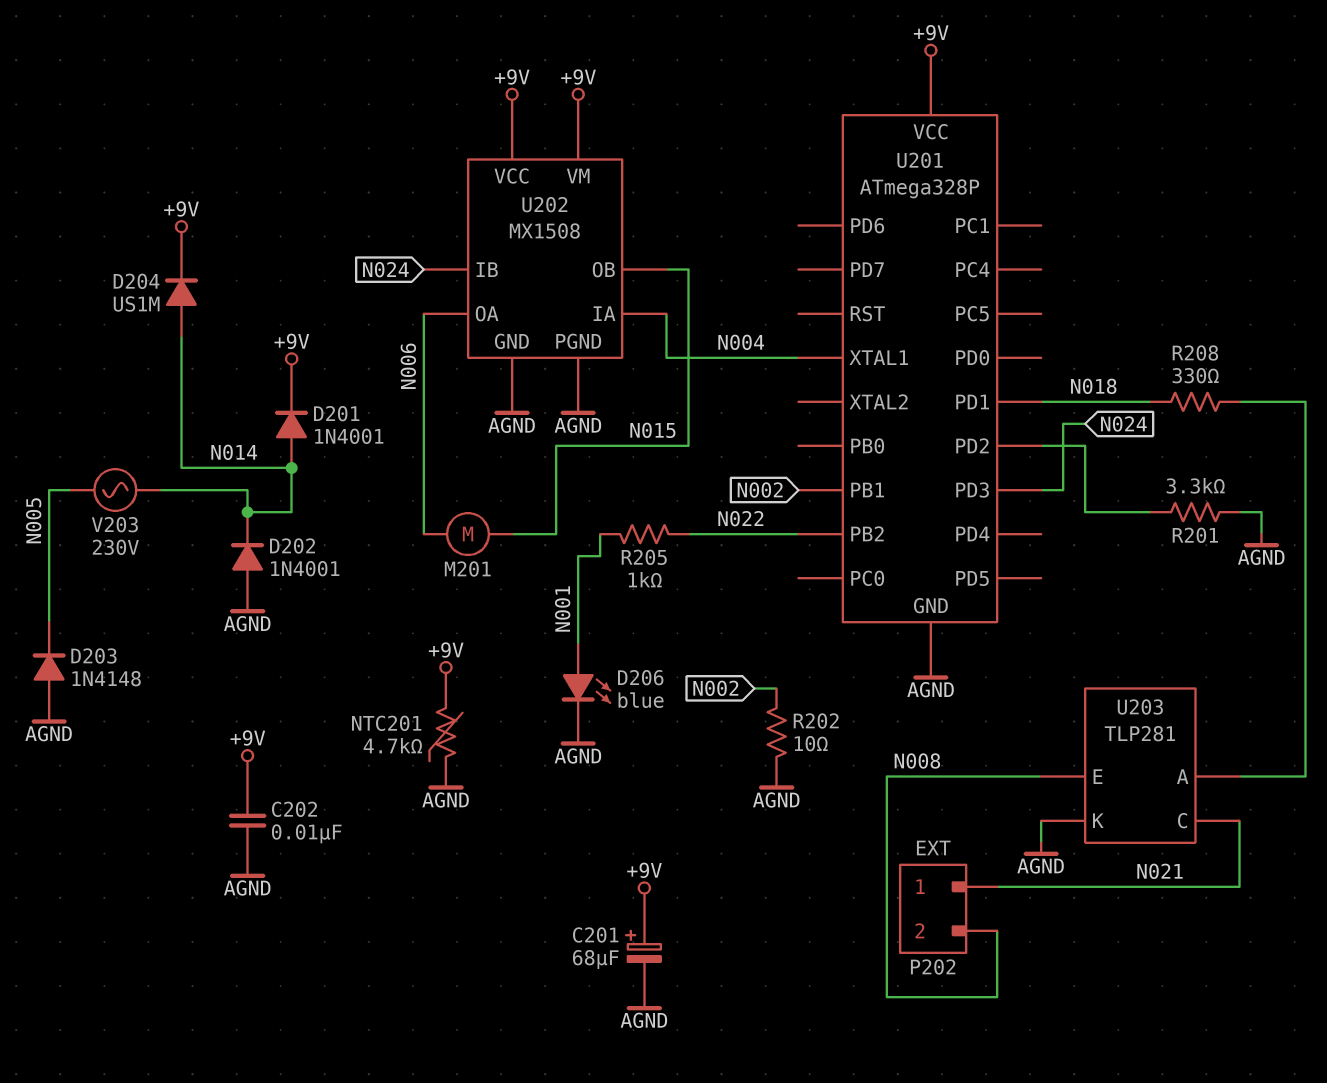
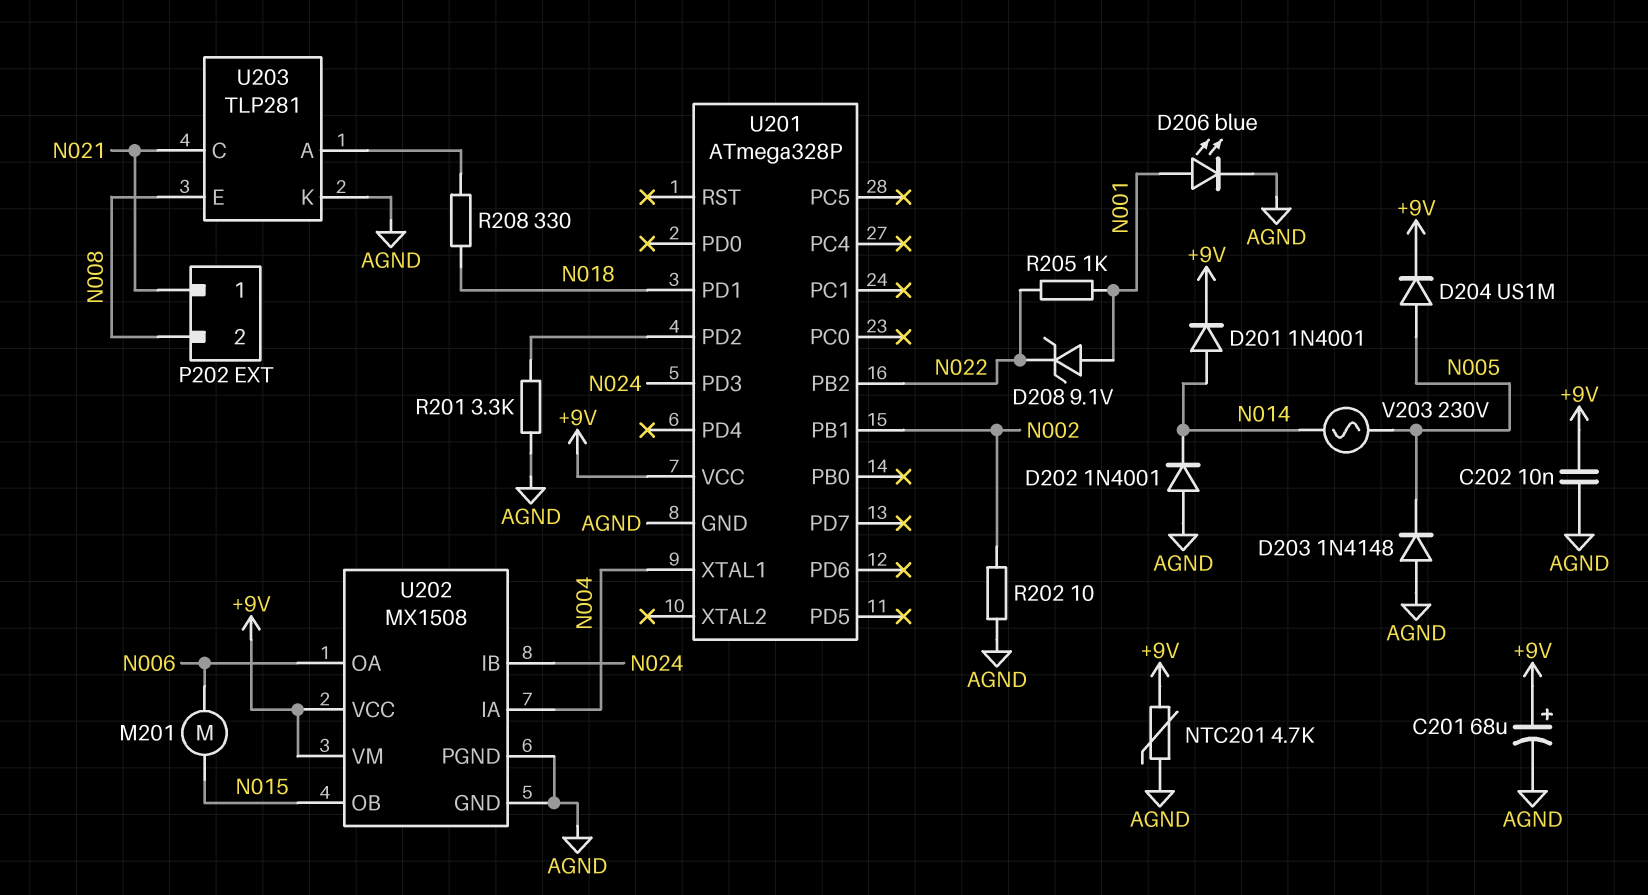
D204: diode US1M (A N014, K +9V) -> diode US1M (A N005, K +9V)
D208: none -> zener 9.1V (A N001, K N022)

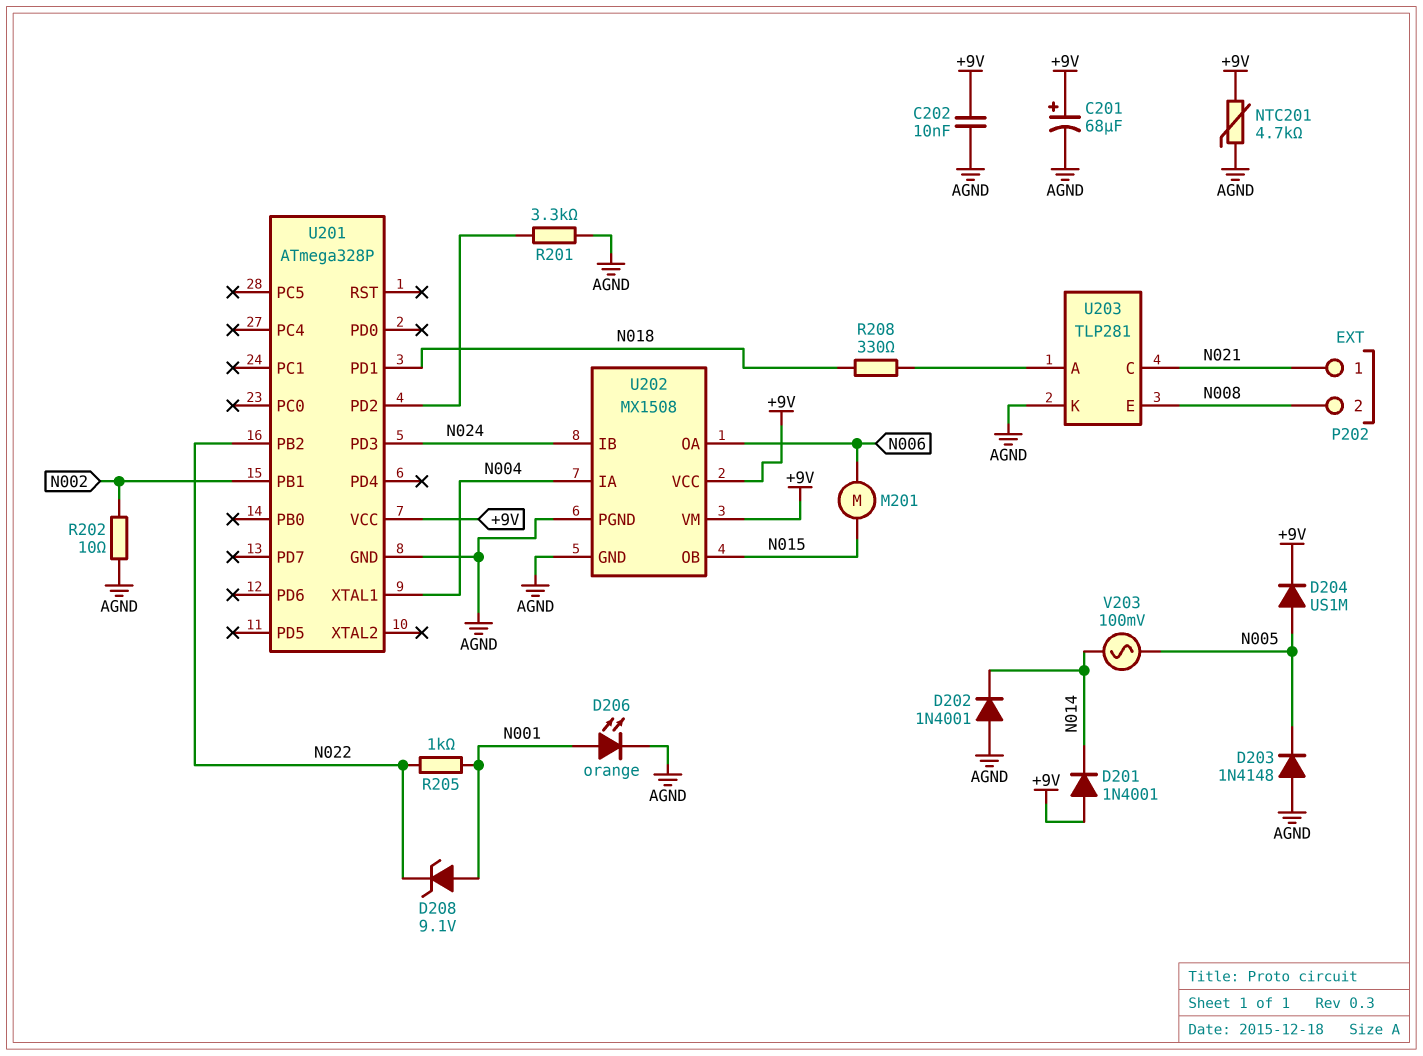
D201: diode 1N4001 (A N014, K +9V) -> diode 1N4001 (A +9V, K N014)
D206: LED blue (A N001, K AGND) -> LED orange (A N001, K AGND)
V203: AC 230V (N005, N014) -> AC 100mV (N005, N014)

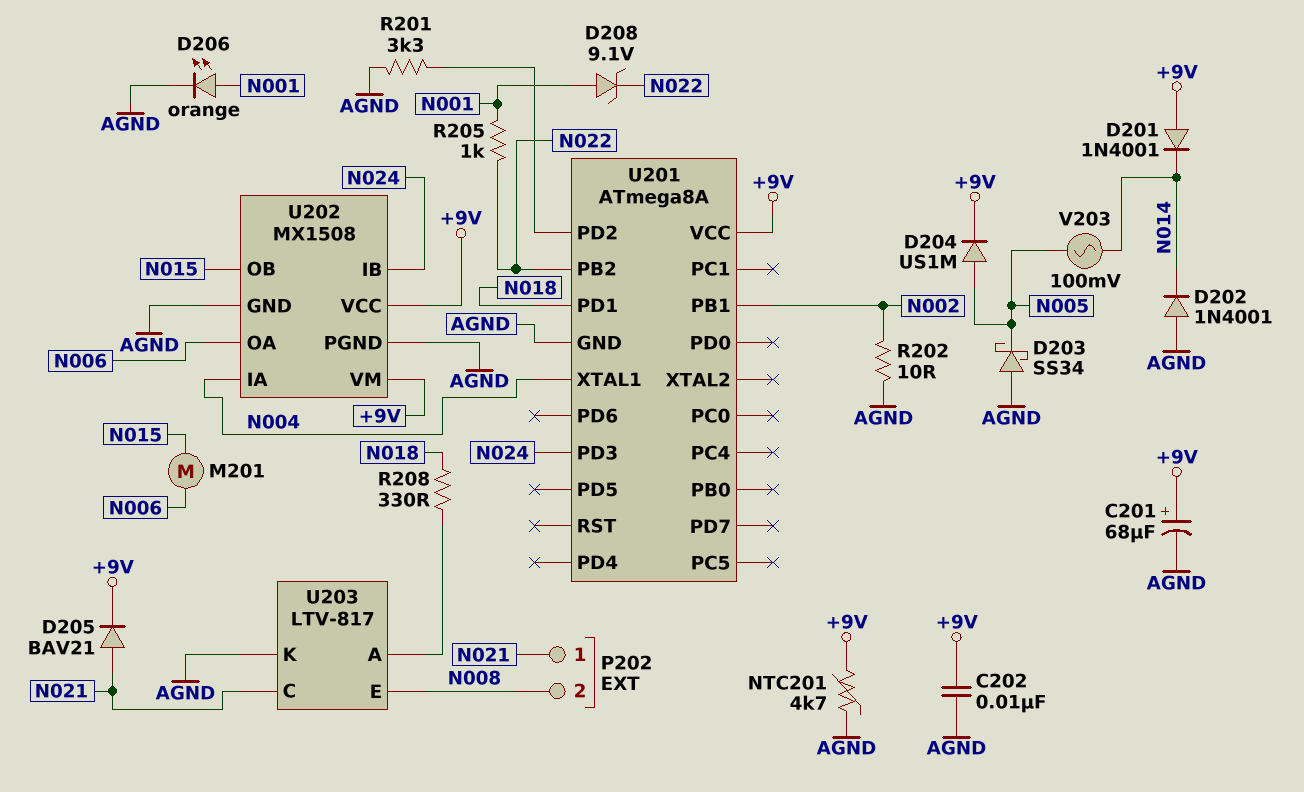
D203: diode 1N4148 (A AGND, K N005) -> schottky SS34 (A AGND, K N005)
D205: none -> diode BAV21 (A N021, K +9V)
U201: ATmega328P -> ATmega8A
U203: TLP281 -> LTV-817

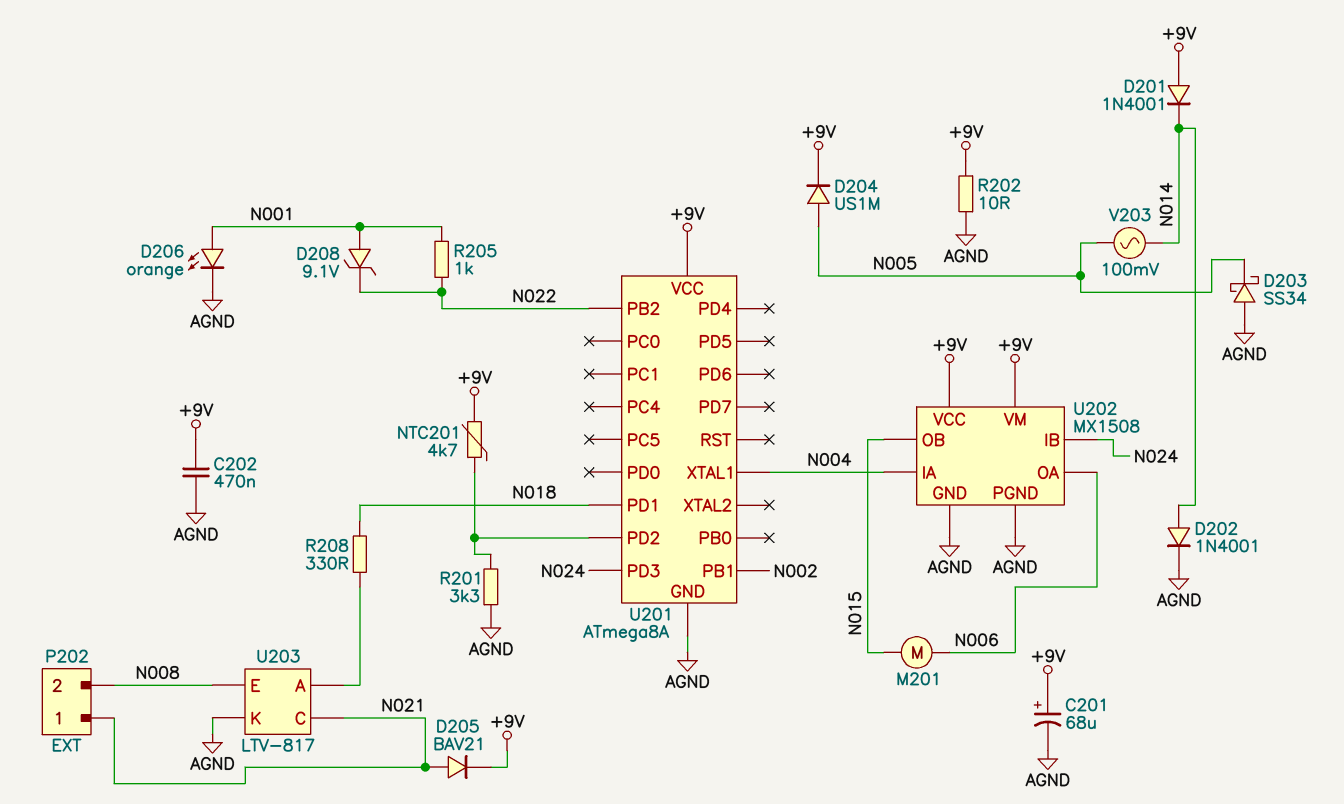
C202: 10nF (+9V, AGND) -> 470nF (+9V, AGND)
D202: diode 1N4001 (A AGND, K N014) -> diode 1N4001 (A N014, K AGND)
NTC201: 4.7k (+9V, AGND) -> 4.7k (+9V, U201/PD2)
R202: 10 (AGND, N002) -> 10 (+9V, AGND)

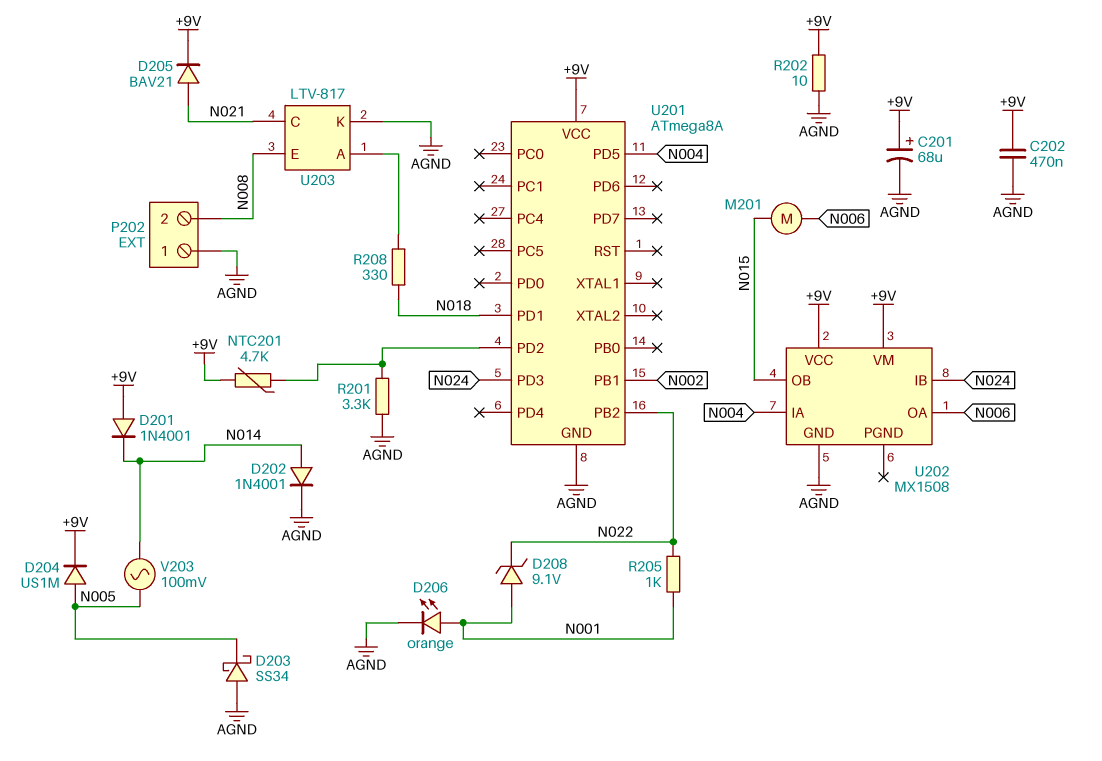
P202 pin 1: N021 -> AGND
U201 pin PD5: none -> N004
U201 pin XTAL1: N004 -> none
U202 pin PGND: AGND -> none

